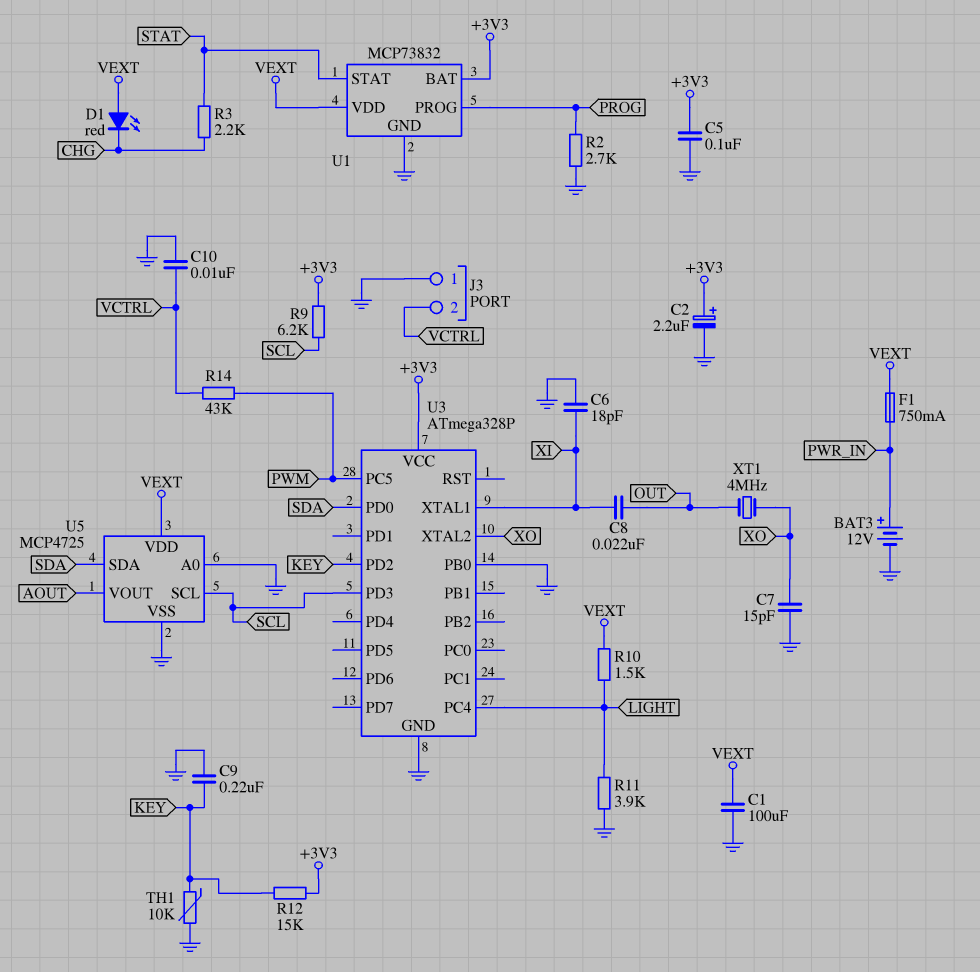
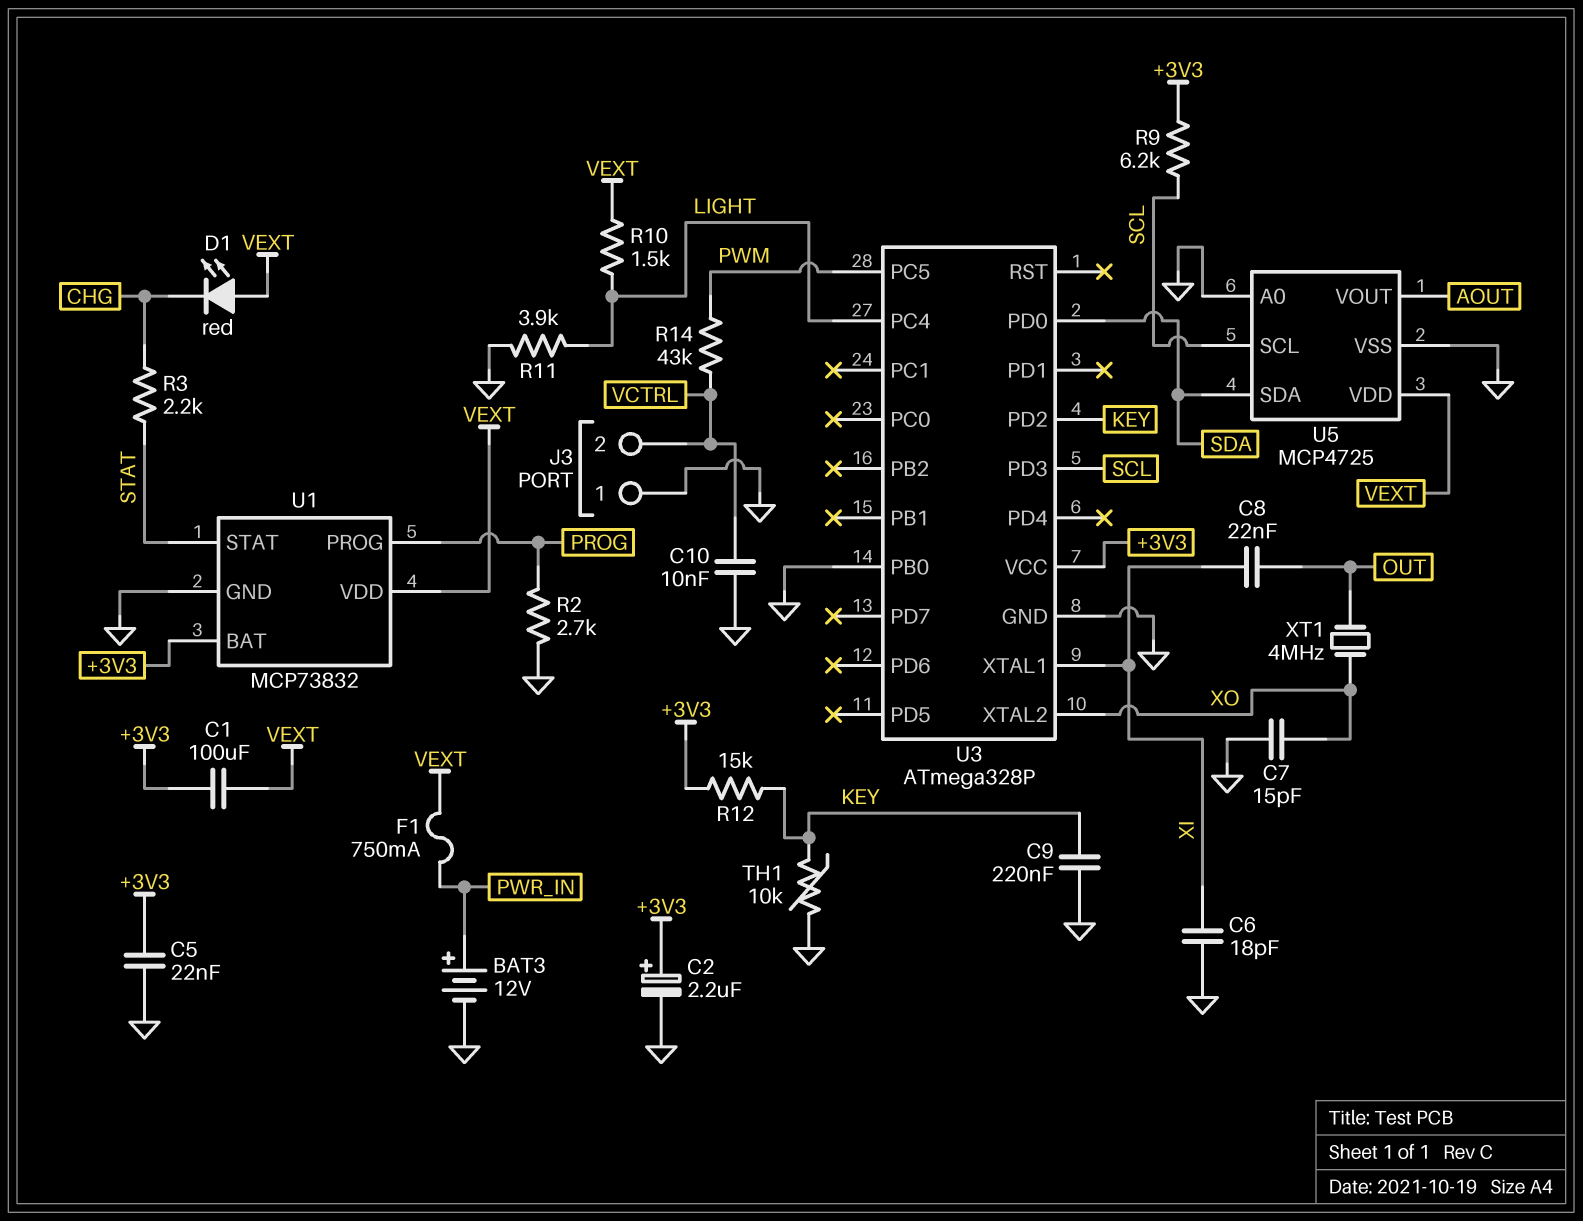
C1: 100uF (GND, VEXT) -> 100uF (+3V3, VEXT)
C5: 100nF (+3V3, GND) -> 22nF (+3V3, GND)

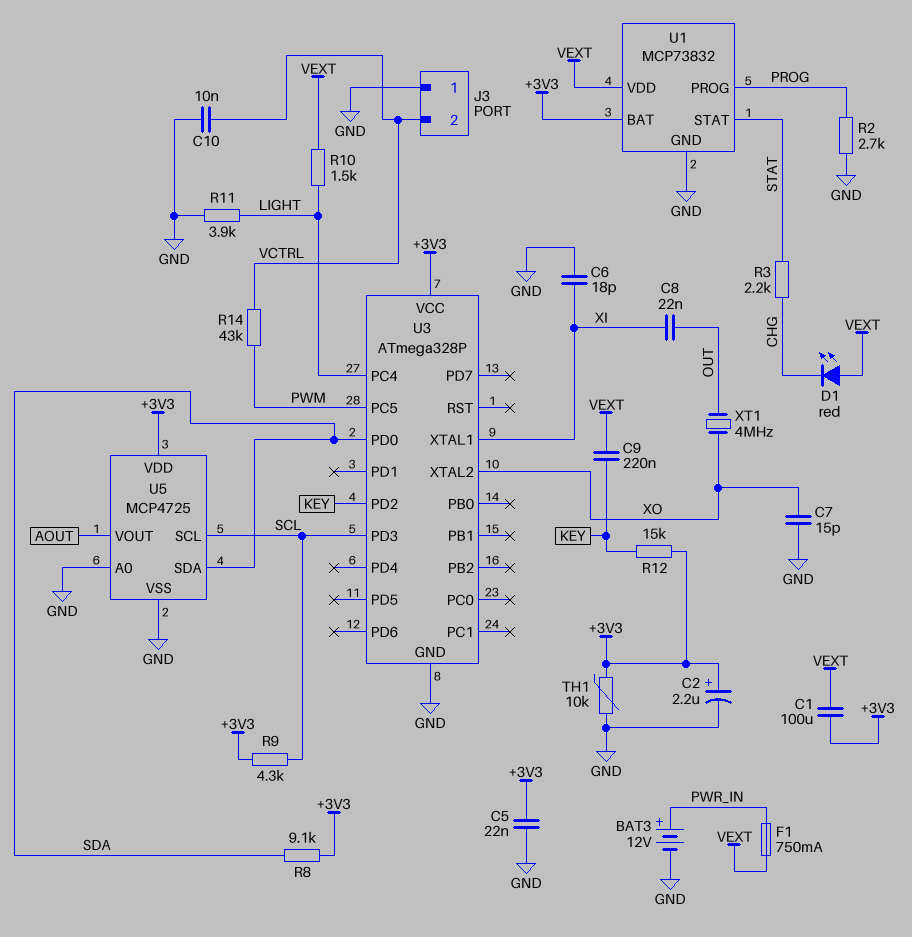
C9: 220nF (GND, KEY) -> 220nF (KEY, VEXT)
R8: none -> 9.1k (+3V3, SDA)
R9: 6.2k (+3V3, SCL) -> 4.3k (+3V3, SCL)
TH1: 10k (GND, KEY) -> 10k (+3V3, GND)
U3 pin PB0: GND -> none
U5 pin VDD: VEXT -> +3V3

